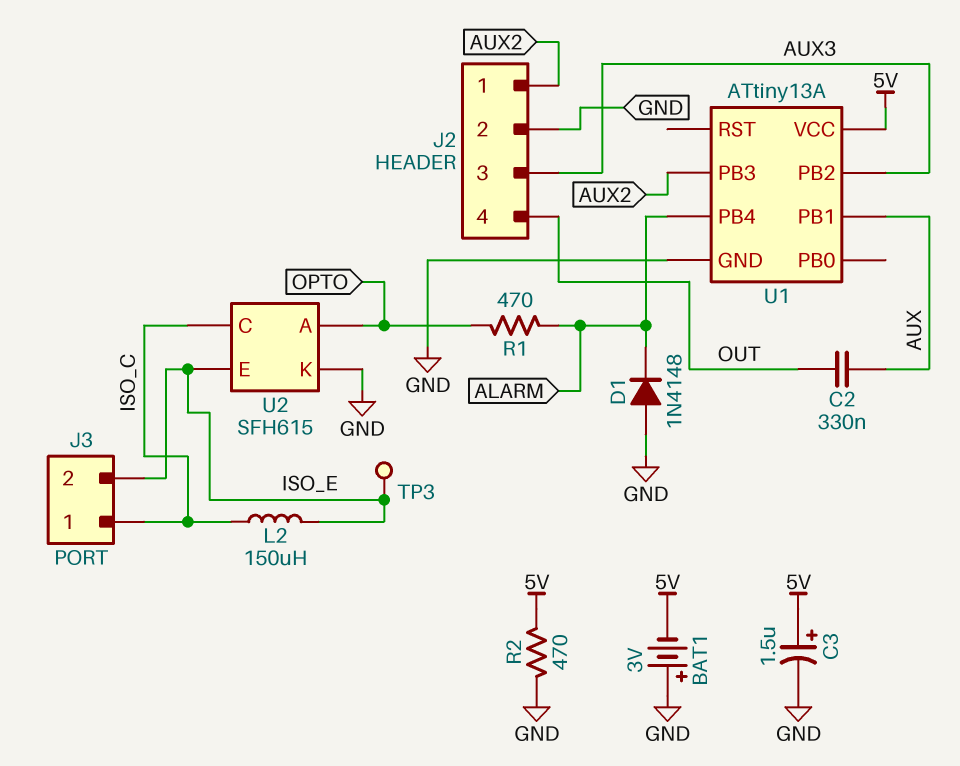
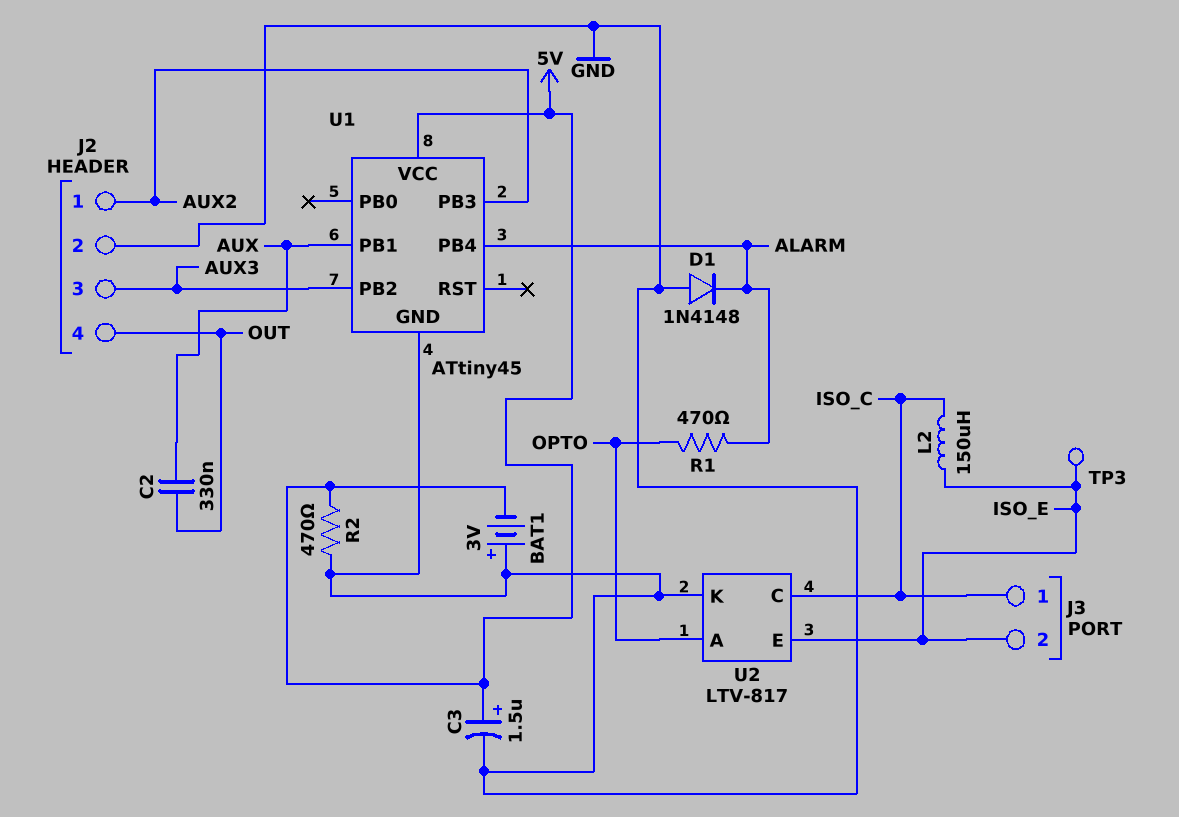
U1: ATtiny13A -> ATtiny45
U2: SFH615 -> LTV-817

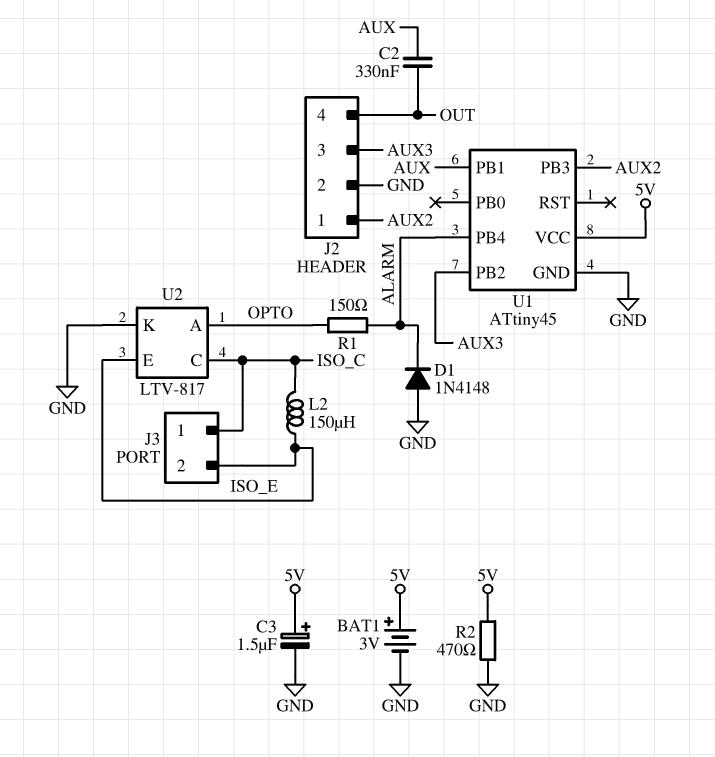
BAT1: 3V (plus GND, minus 5V) -> 3V (plus 5V, minus GND)
R1: 470 (ALARM, OPTO) -> 150 (ALARM, OPTO)
TP3: test point (ISO_E) -> none

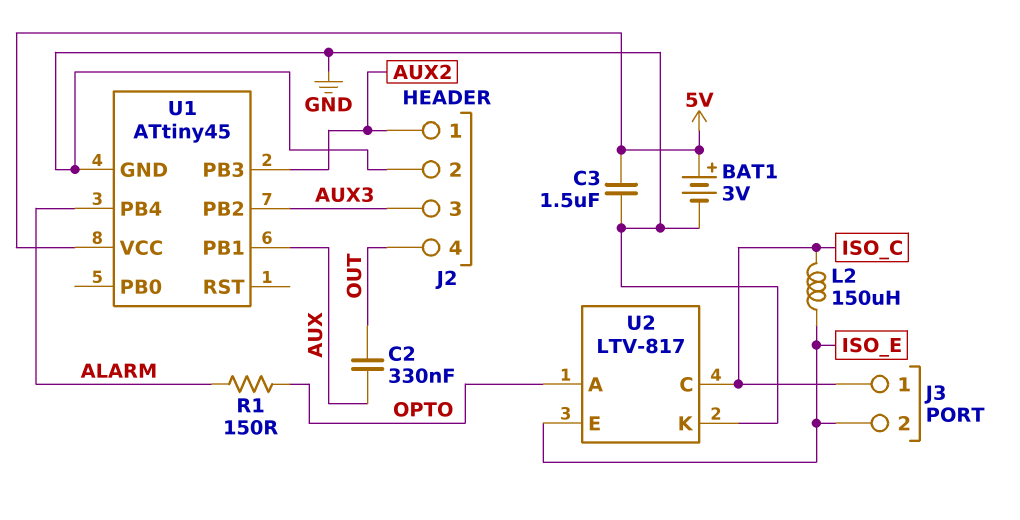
C3: 1.5uF (plus 5V, minus GND) -> 1.5uF (5V, GND)
D1: diode 1N4148 (A GND, K ALARM) -> none
R2: 470 (5V, GND) -> none

